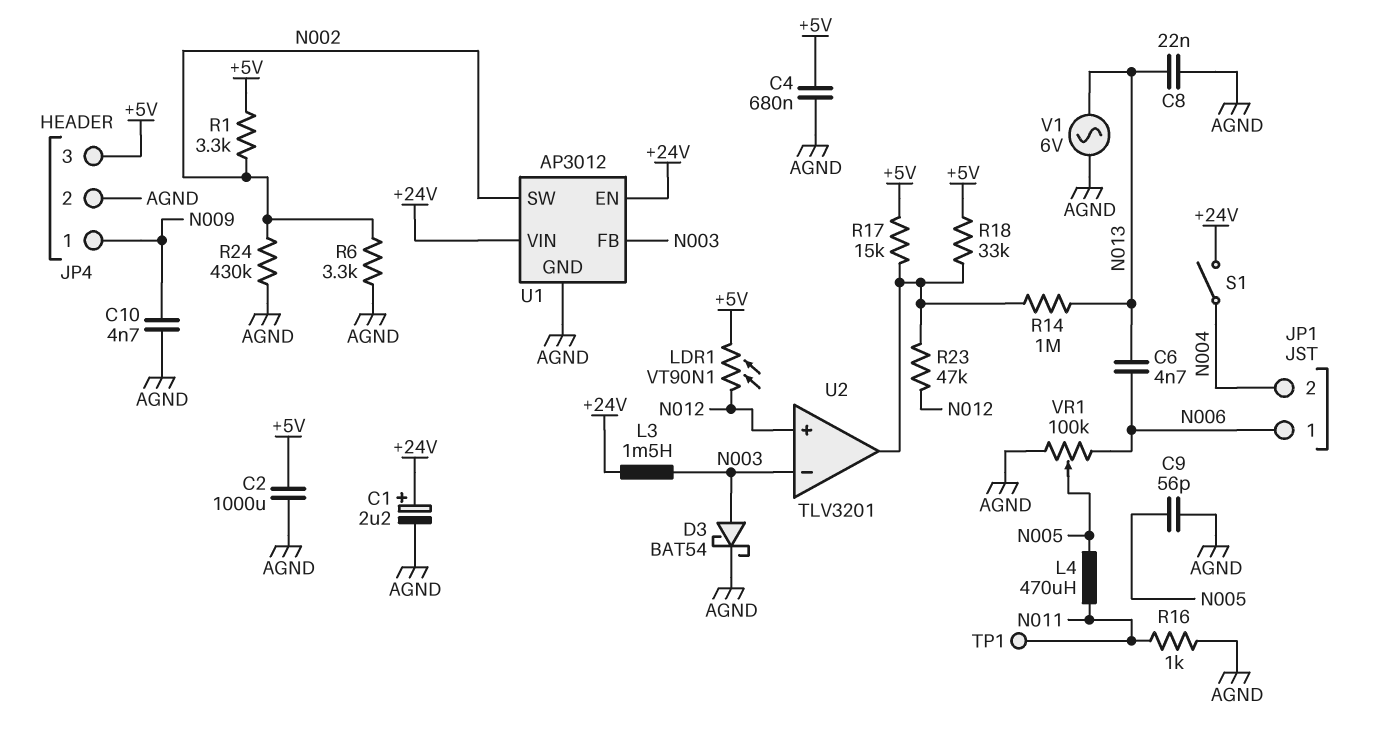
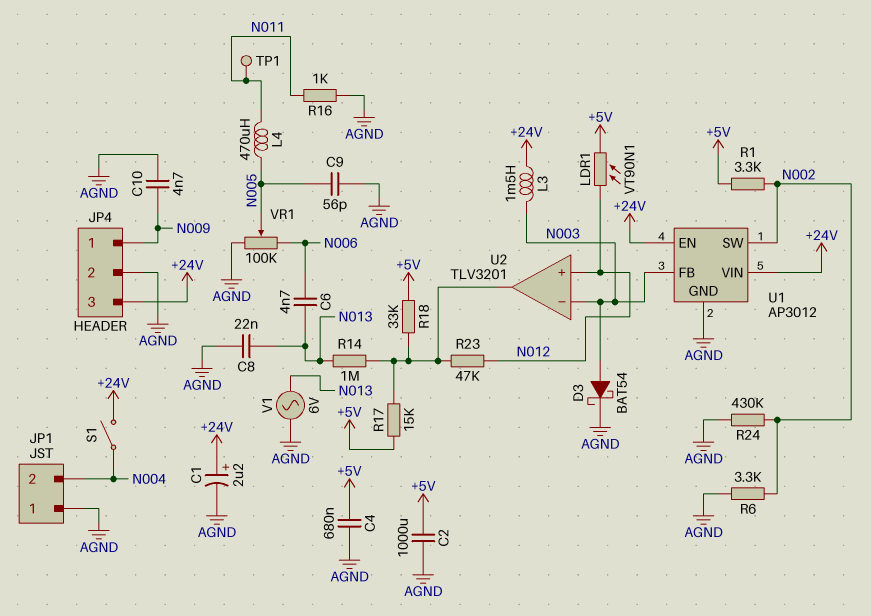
JP1 pin 1: N006 -> AGND
JP4 pin 3: +5V -> +24V

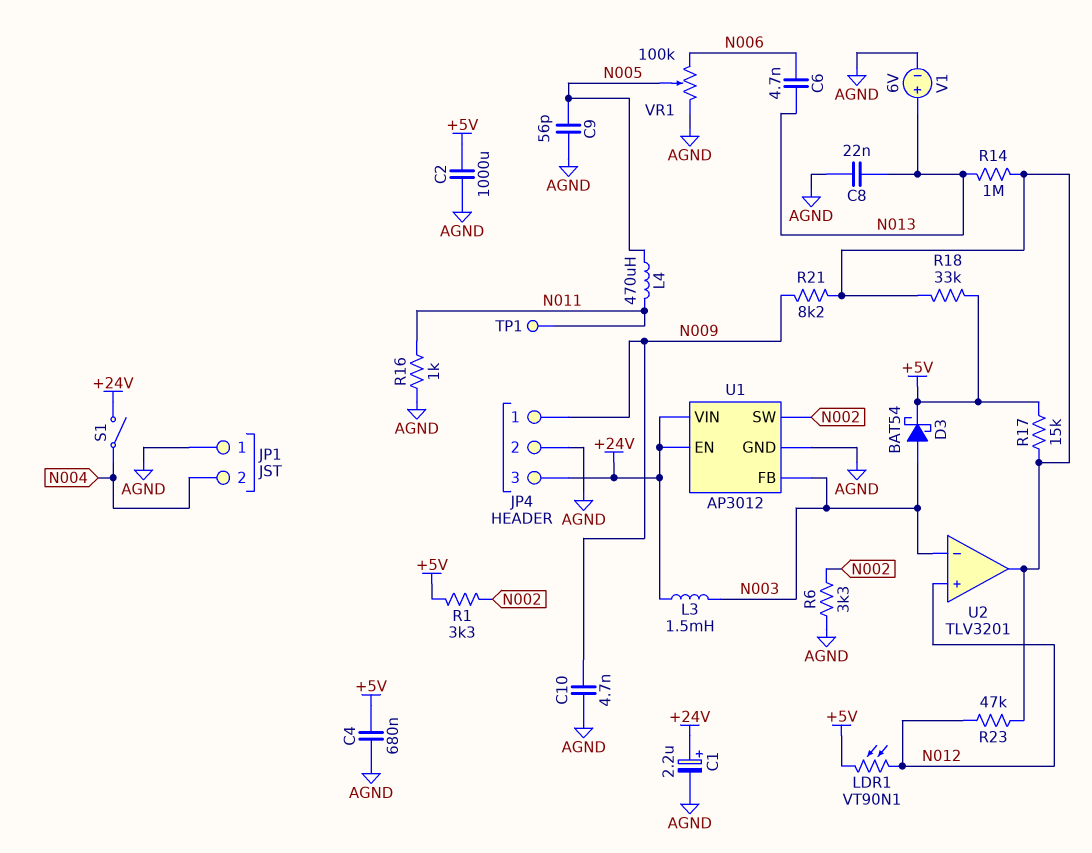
D3: schottky BAT54 (A N003, K AGND) -> schottky BAT54 (A N003, K +5V)
R21: none -> 8.2k (N009, U2/out)
R24: 430k (AGND, N002) -> none
V1: AC 6V (AGND, N013) -> 6V (plus N013, minus AGND)

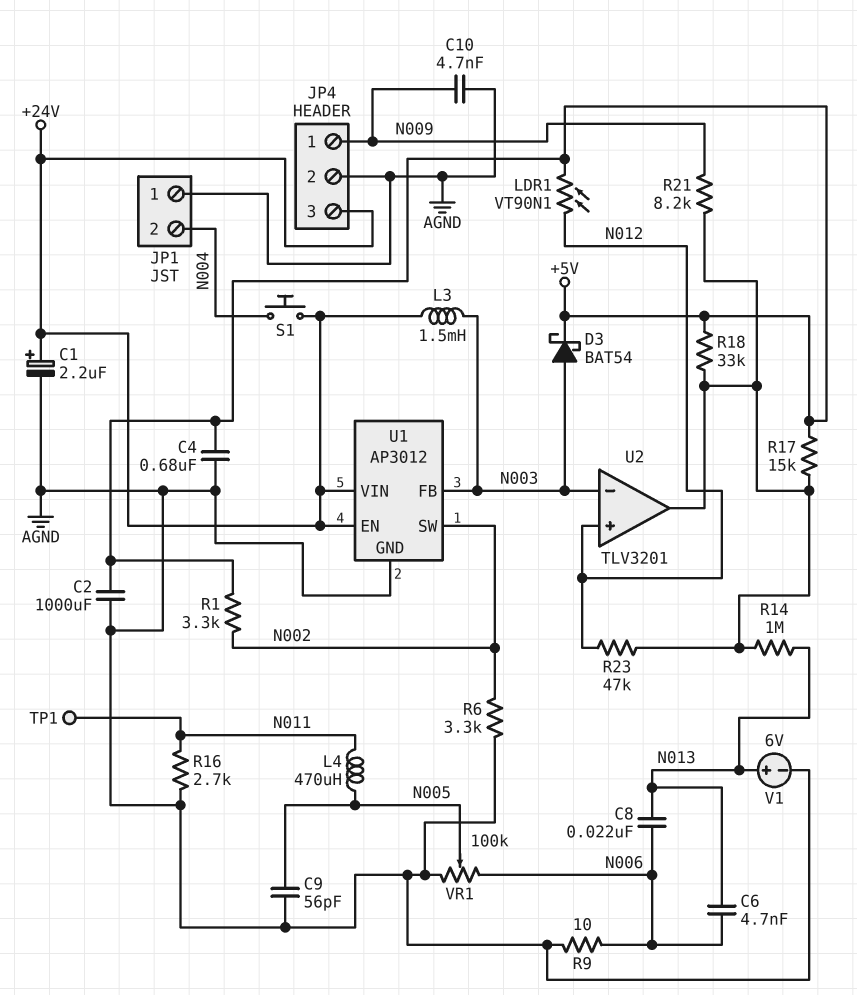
C8: 22nF (AGND, N013) -> 22nF (N006, N013)
R9: none -> 10 (AGND, N006)
R16: 1k (AGND, N011) -> 2.7k (AGND, N011)
S1: switch (+24V, N004) -> button (+24V, N004)

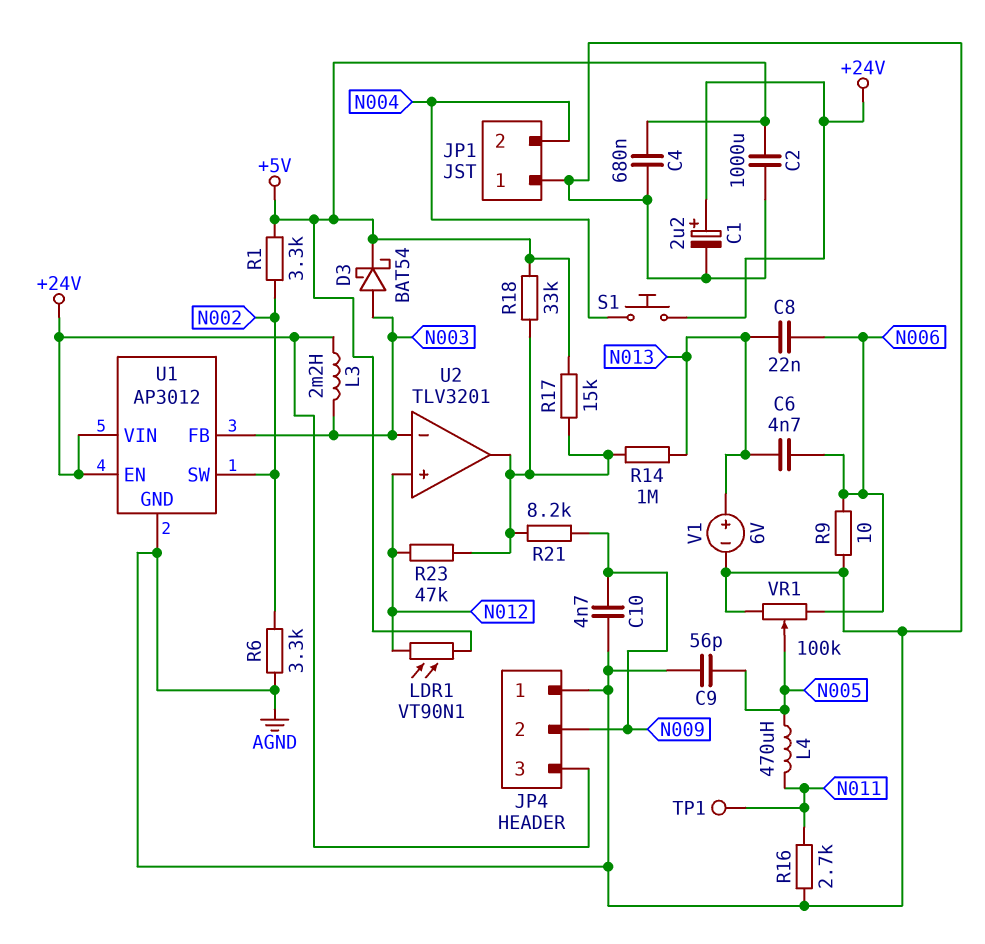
JP4 pin 1: N009 -> AGND
JP4 pin 2: AGND -> N009
L3: 1.5mH (+24V, N003) -> 2.2mH (+24V, N003)

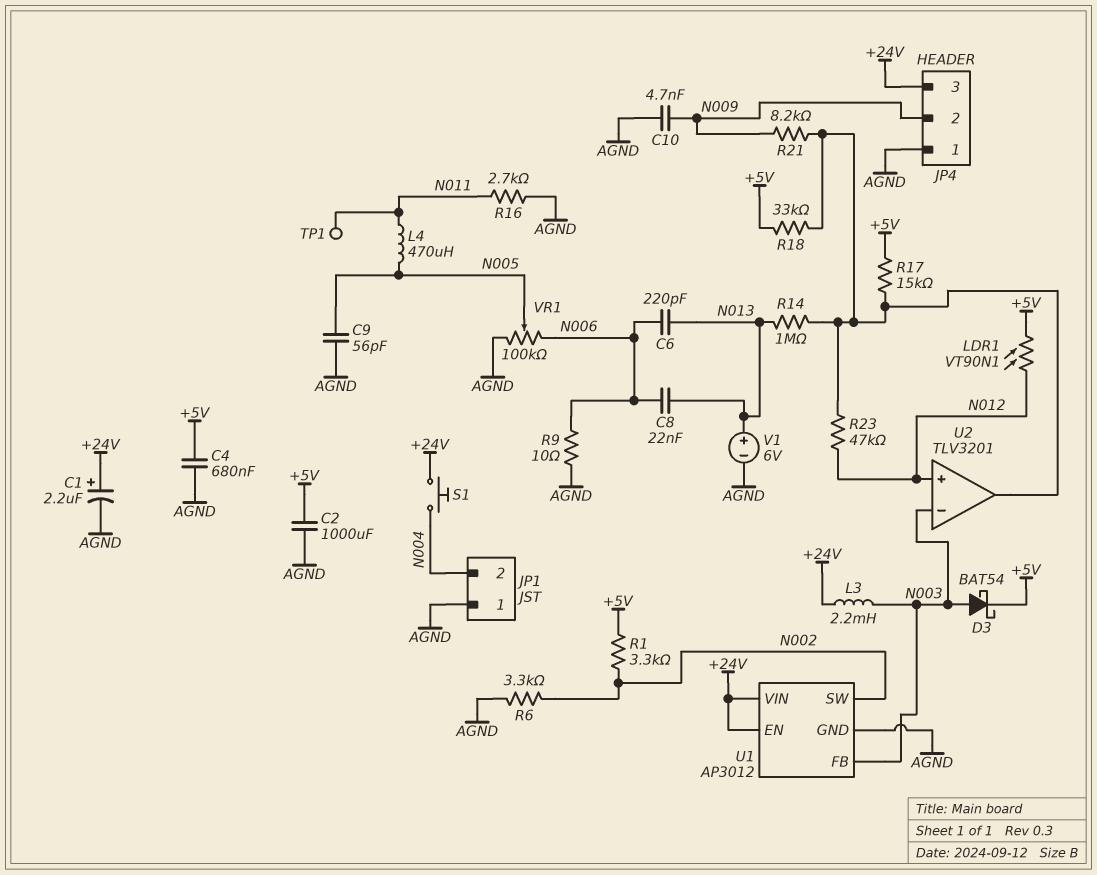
C6: 4.7nF (N006, N013) -> 220pF (N006, N013)

